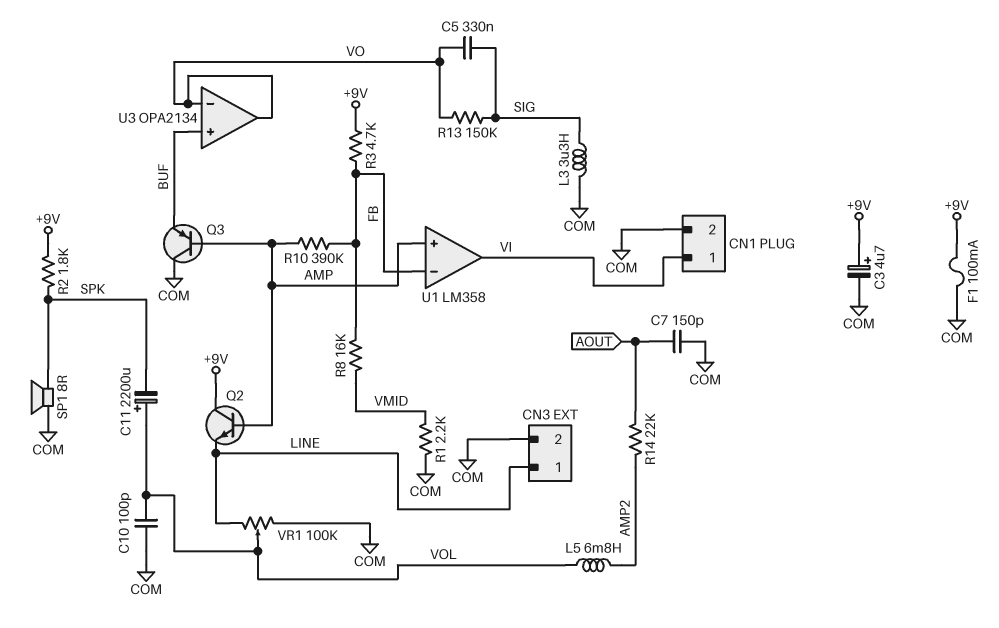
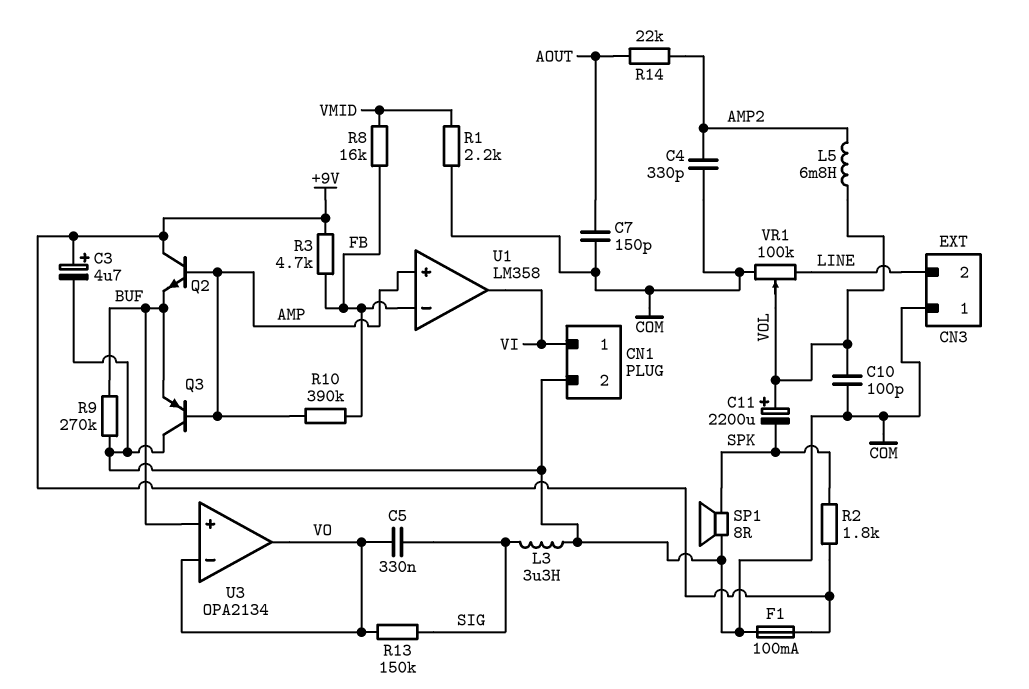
C4: none -> 330pF (AMP2, COM)
CN3 pin 1: LINE -> COM
CN3 pin 2: COM -> LINE
Q2: NPN (B AMP, C +9V, E LINE) -> NPN (B AMP, C +9V, E BUF)
R9: none -> 270k (BUF, COM)

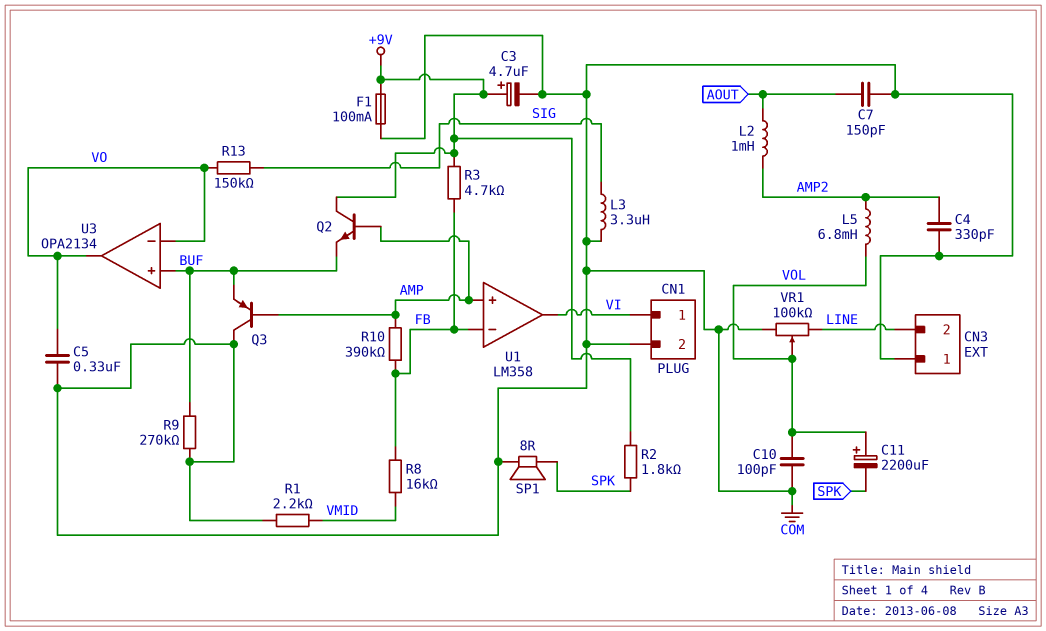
C5: 330nF (SIG, VO) -> 330nF (COM, VO)
L2: none -> 1mH (AMP2, AOUT)
R14: 22k (AMP2, AOUT) -> none

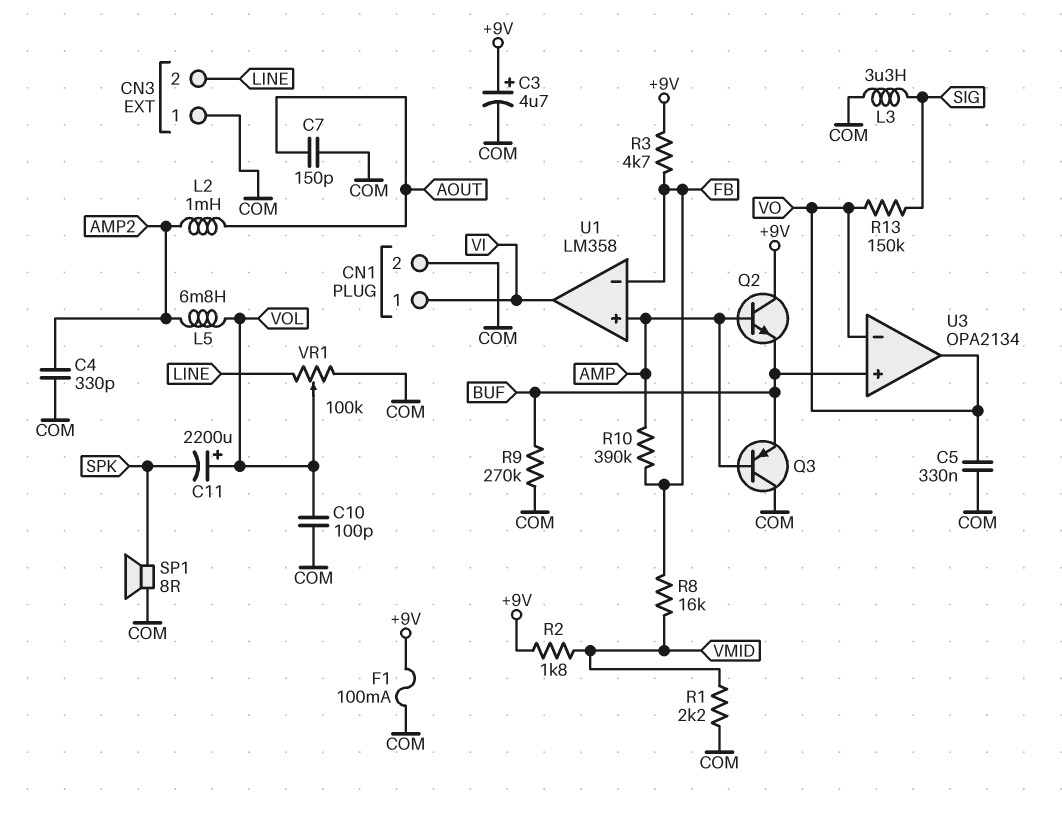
R2: 1.8k (+9V, SPK) -> 1.8k (+9V, VMID)

